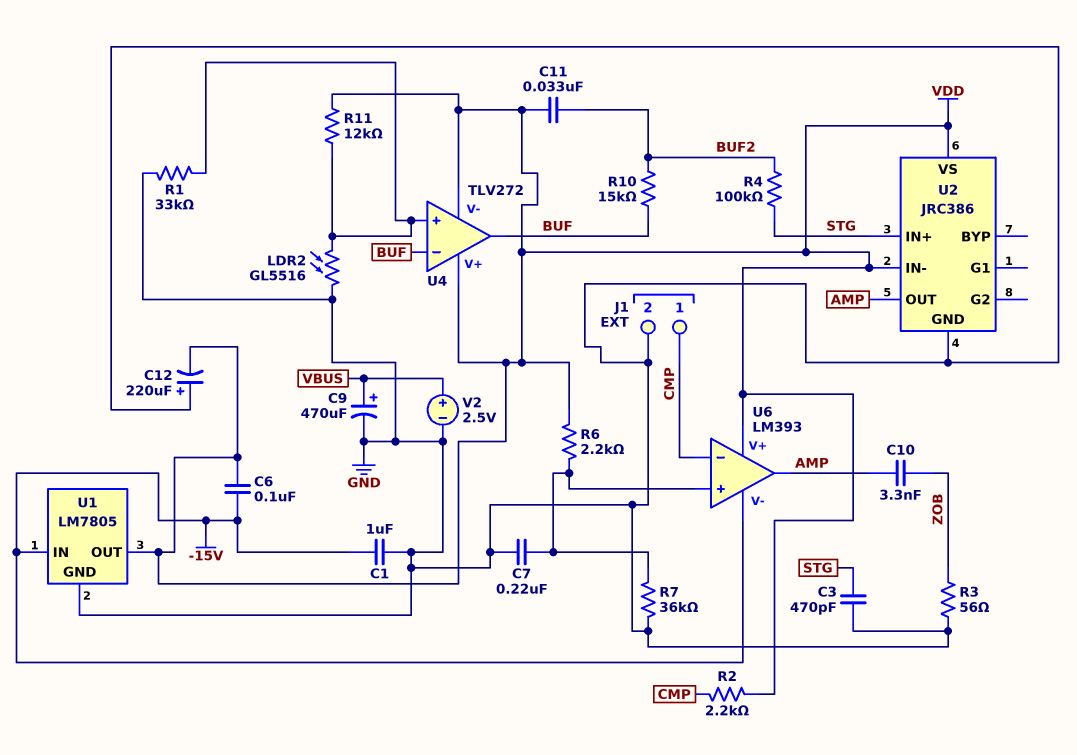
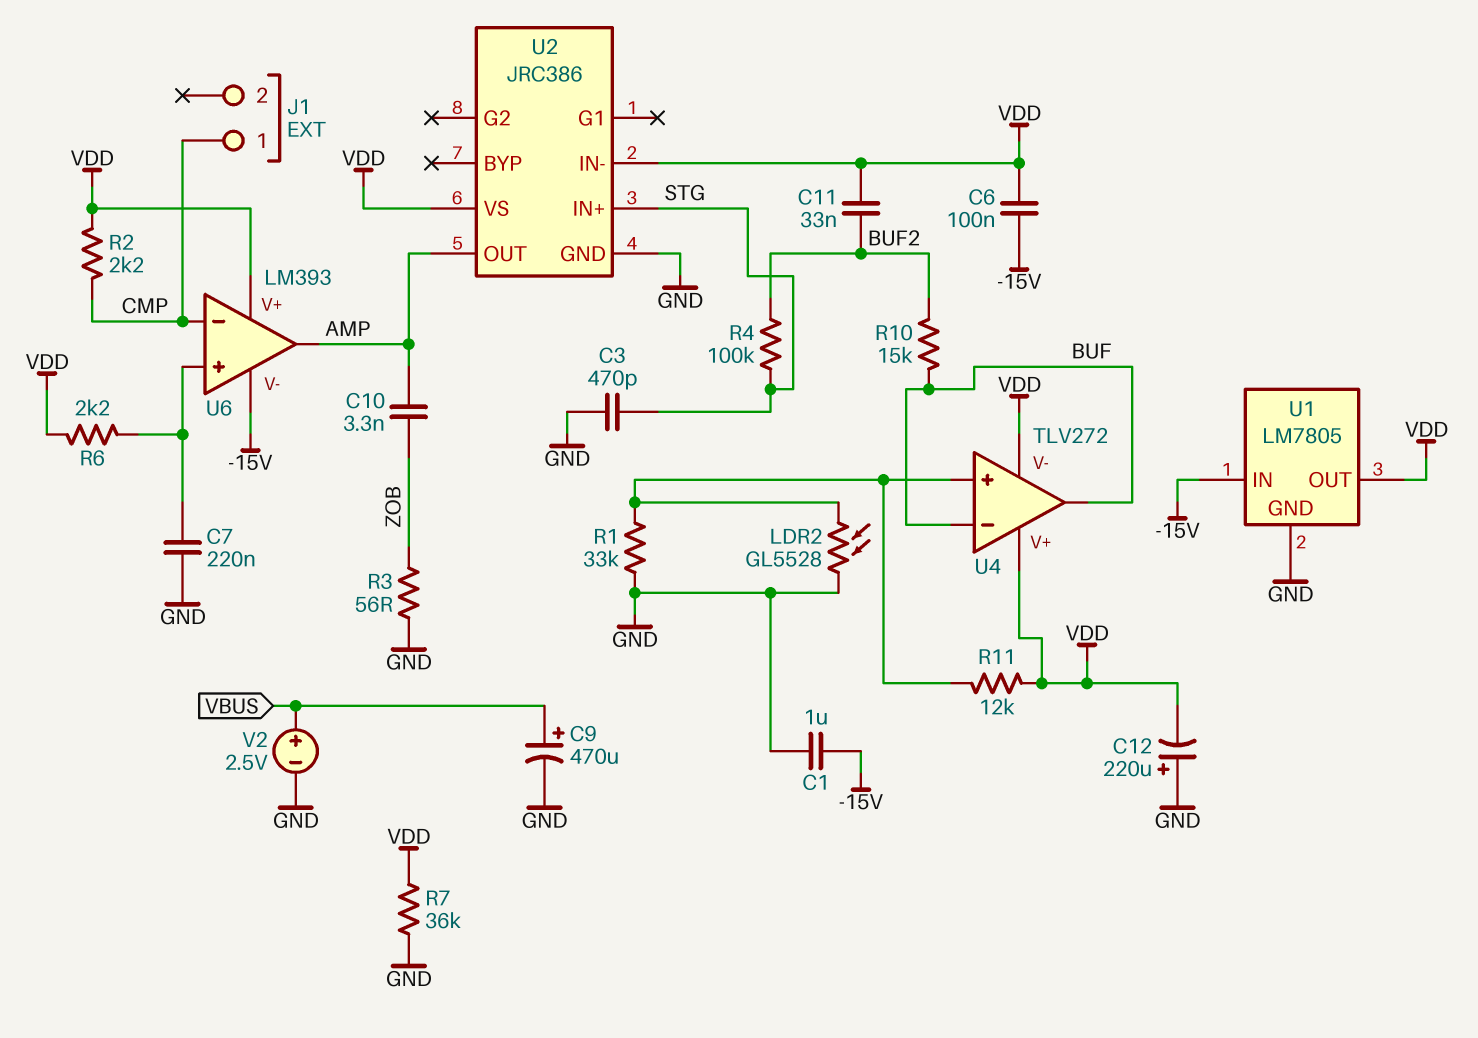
J1 pin 2: GND -> none
LDR2: GL5516 (GND, U4/in+) -> GL5528 (GND, U4/in+)
R7: 36k (GND, U6/in+) -> 36k (GND, VDD)

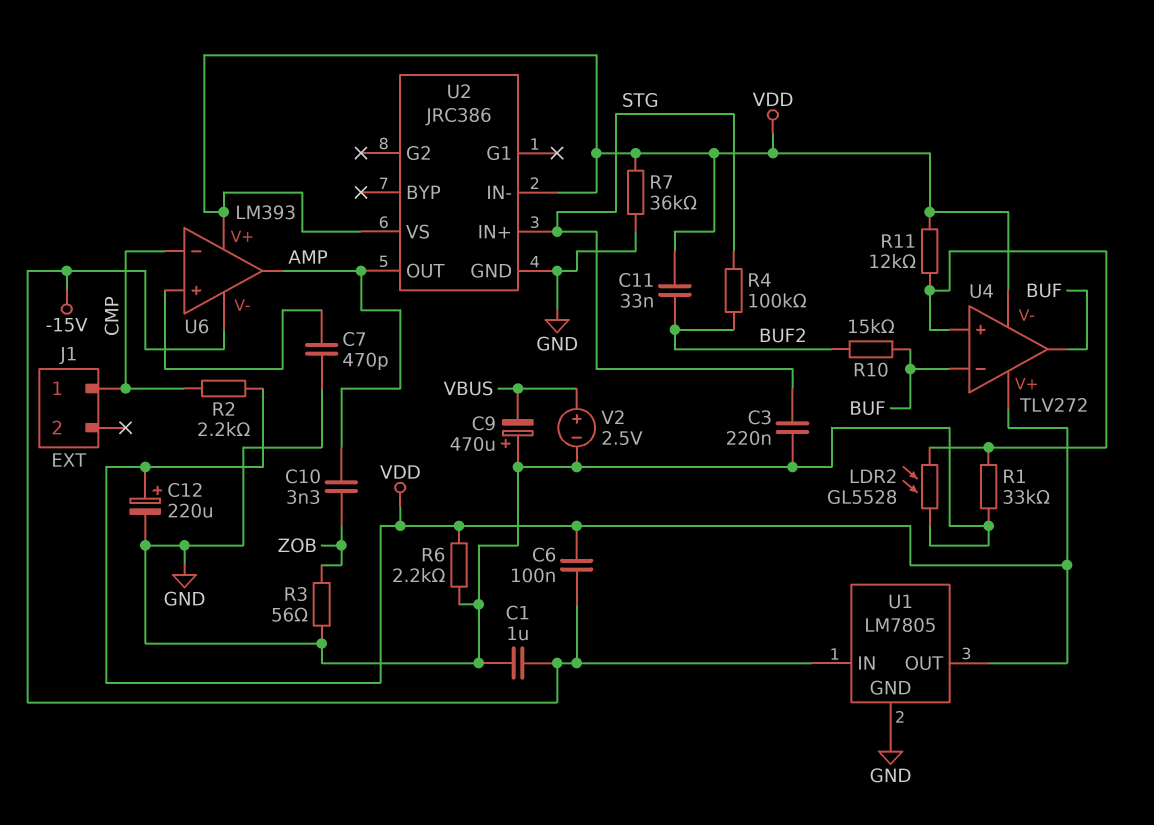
C3: 470pF (GND, STG) -> 220nF (GND, STG)
C7: 220nF (GND, U6/in+) -> 470pF (GND, U6/in+)
C9: 470uF (plus VBUS, minus GND) -> 470uF (plus GND, minus VBUS)
C12: 220uF (plus GND, minus VDD) -> 220uF (plus VDD, minus GND)
R6: 2.2k (U6/in+, VDD) -> 2.2k (GND, VDD)

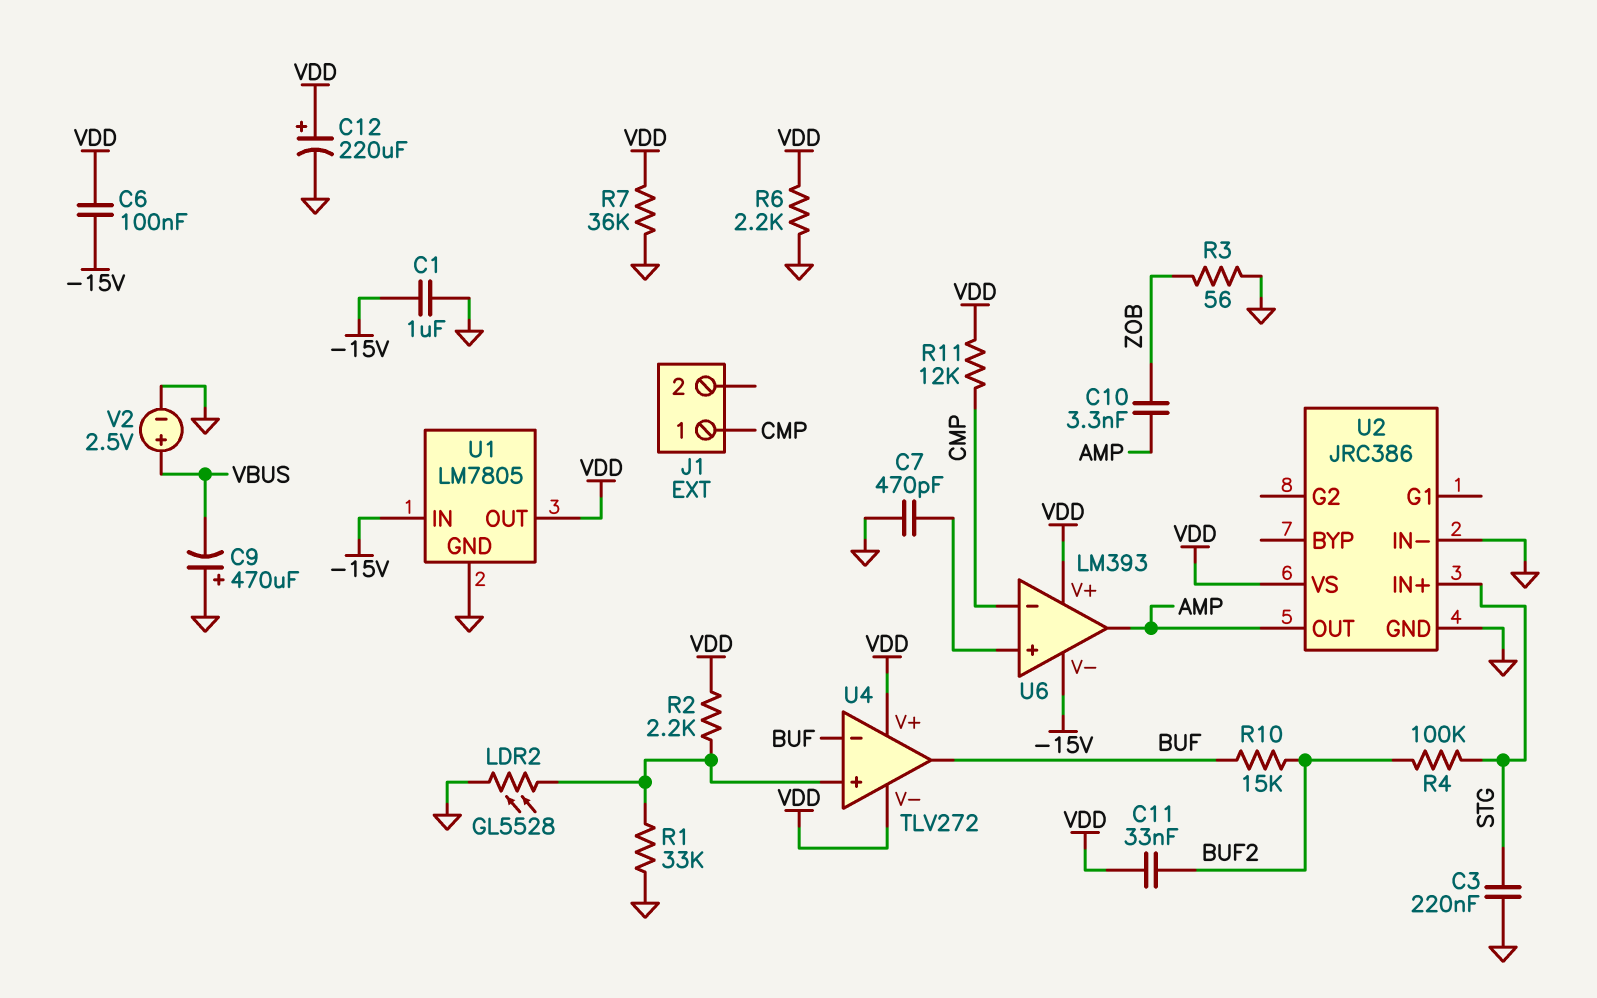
R2: 2.2k (CMP, VDD) -> 2.2k (U4/in+, VDD)
R11: 12k (U4/in+, VDD) -> 12k (CMP, VDD)
U2 pin IN-: VDD -> GND

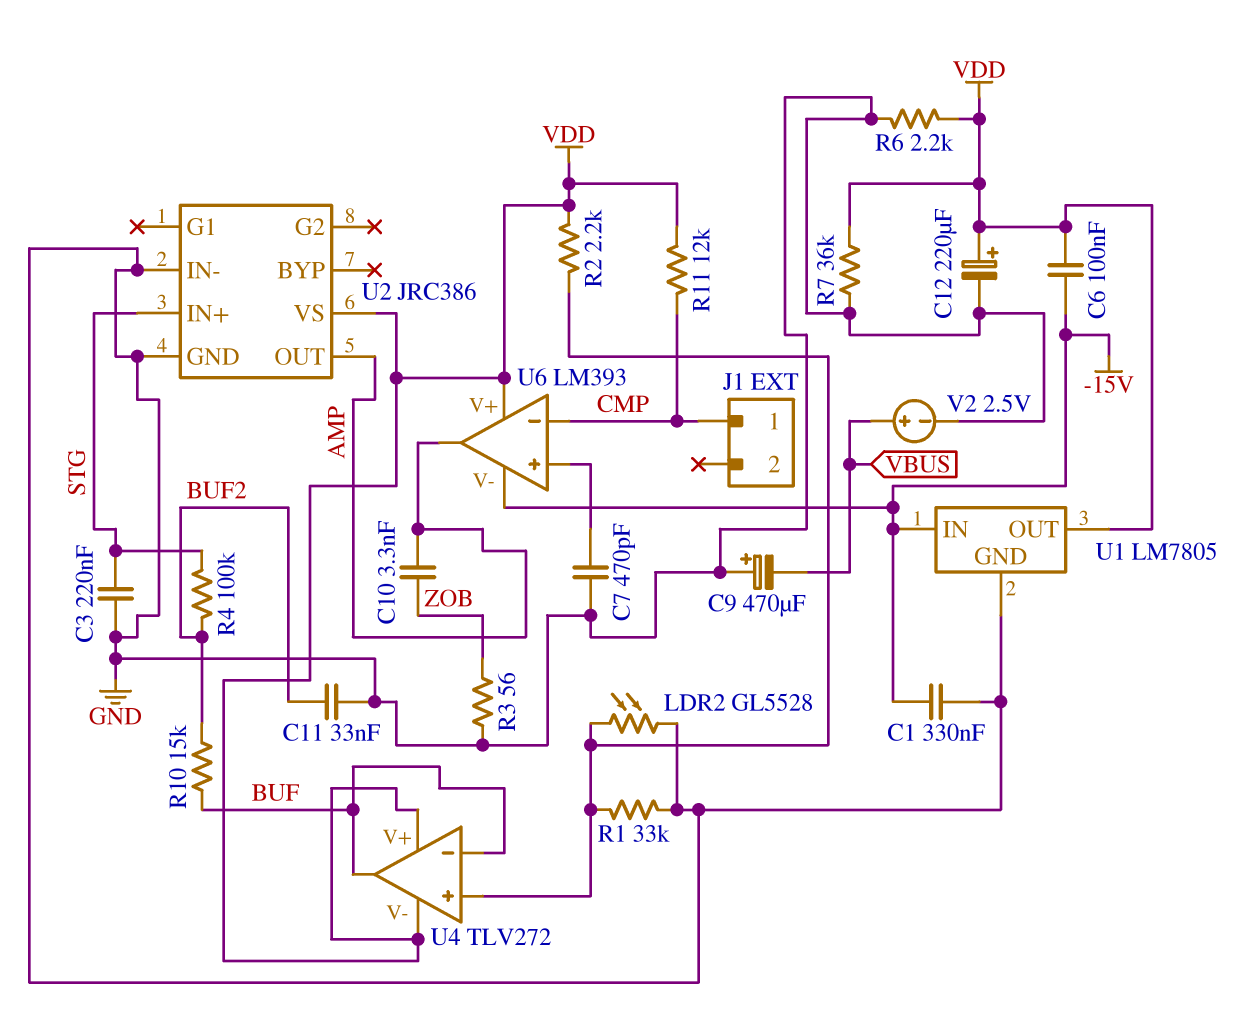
C1: 1uF (-15V, GND) -> 330nF (-15V, GND)
C11: 33nF (BUF2, VDD) -> 33nF (BUF2, GND)

